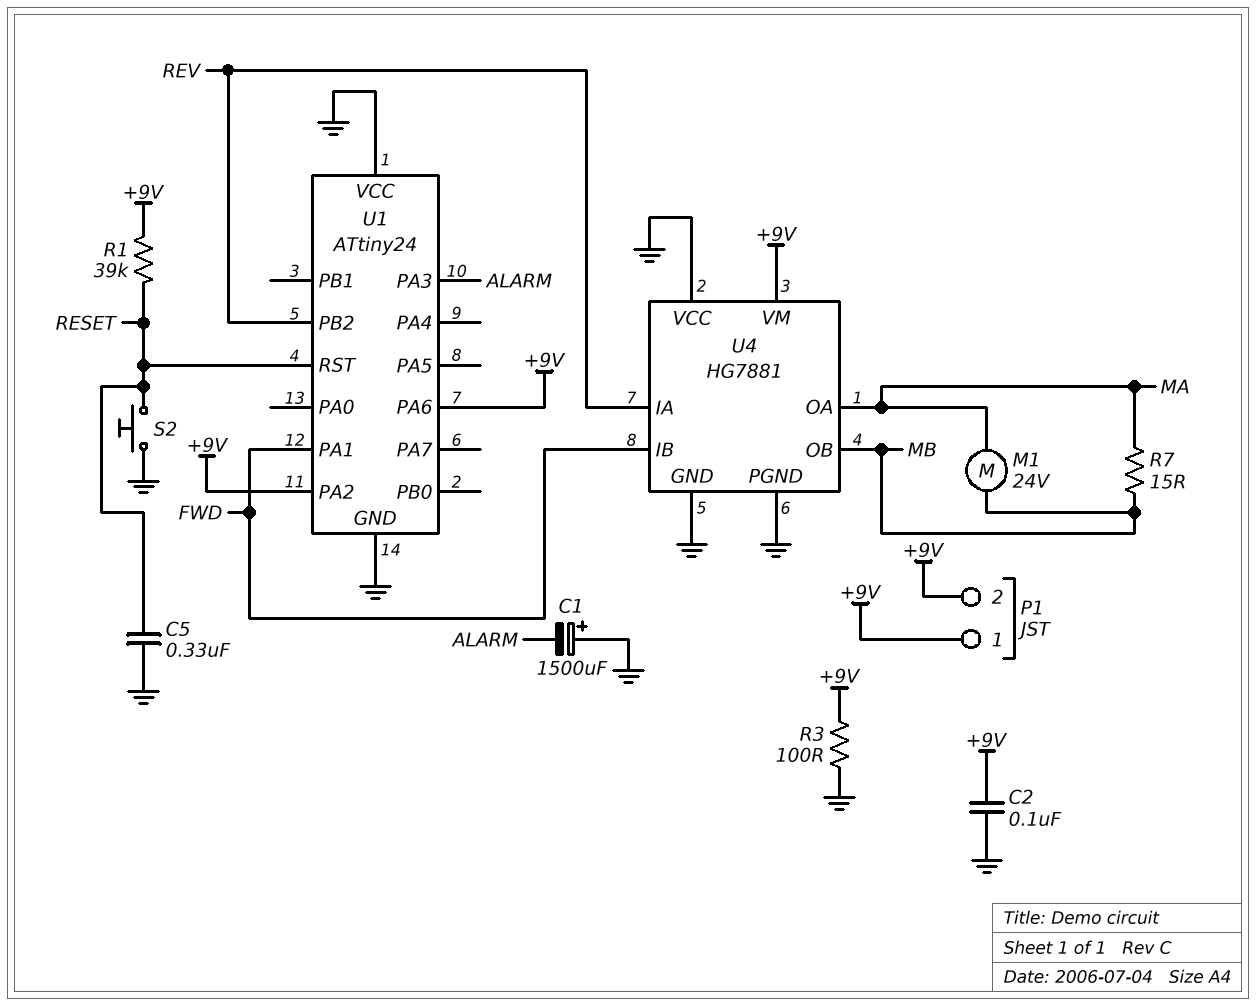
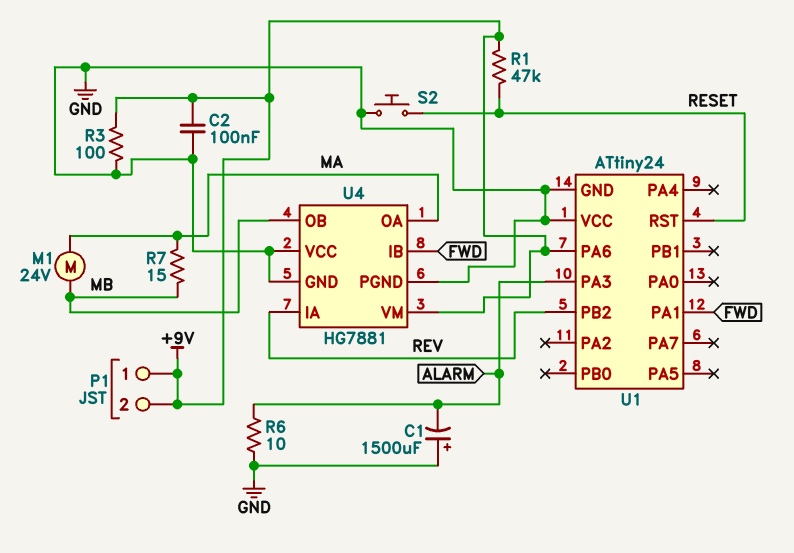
C5: 330nF (GND, RESET) -> none
R1: 39k (+9V, RESET) -> 47k (+9V, RESET)
R6: none -> 10 (ALARM, GND)
U1 pin PA2: +9V -> none

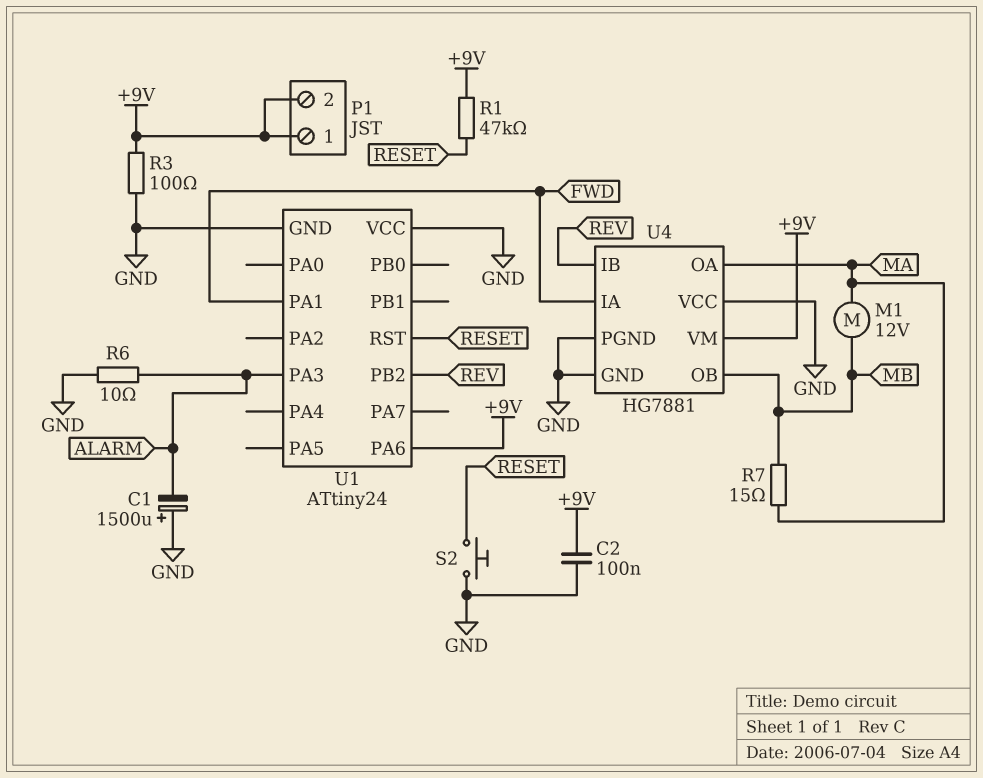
M1: motor 24V (MA, MB) -> motor 12V (MA, MB)
U4 pin IA: REV -> FWD
U4 pin IB: FWD -> REV

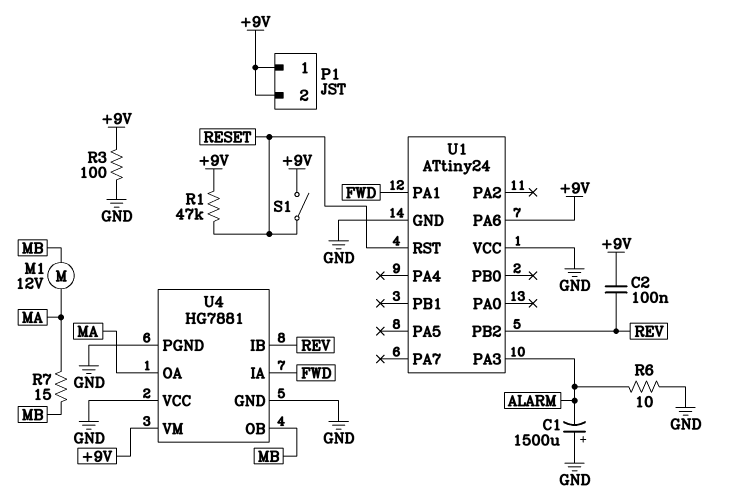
C2: 100nF (+9V, GND) -> 100nF (+9V, REV)
S1: none -> switch (+9V, RESET)
S2: button (GND, RESET) -> none

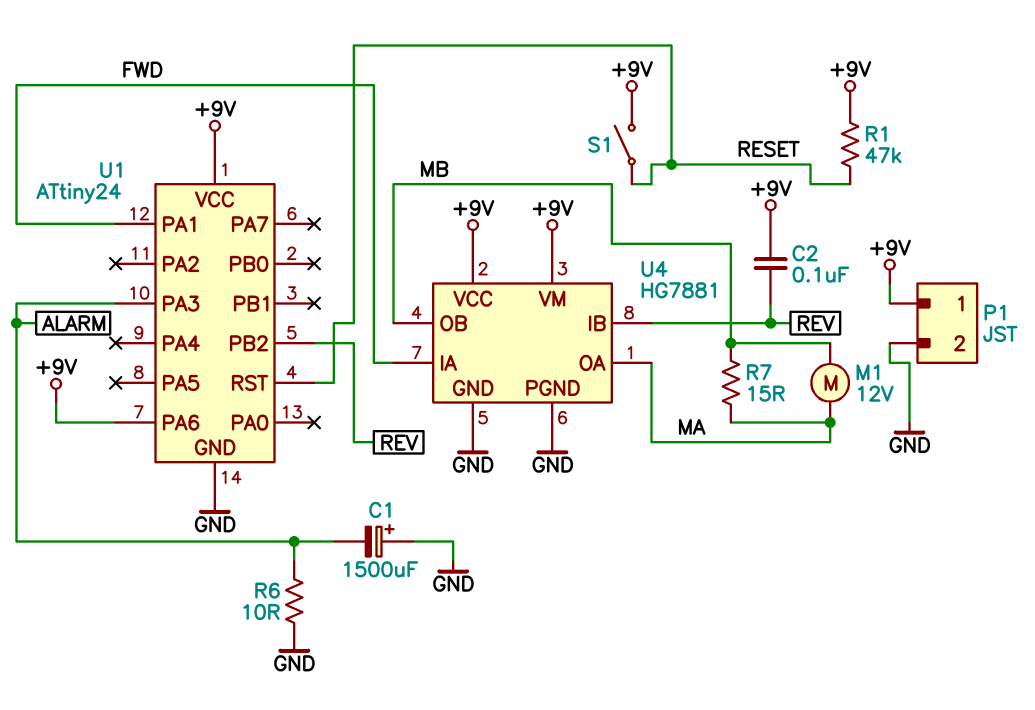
P1 pin 2: +9V -> GND
R3: 100 (+9V, GND) -> none
U1 pin VCC: GND -> +9V
U4 pin VCC: GND -> +9V

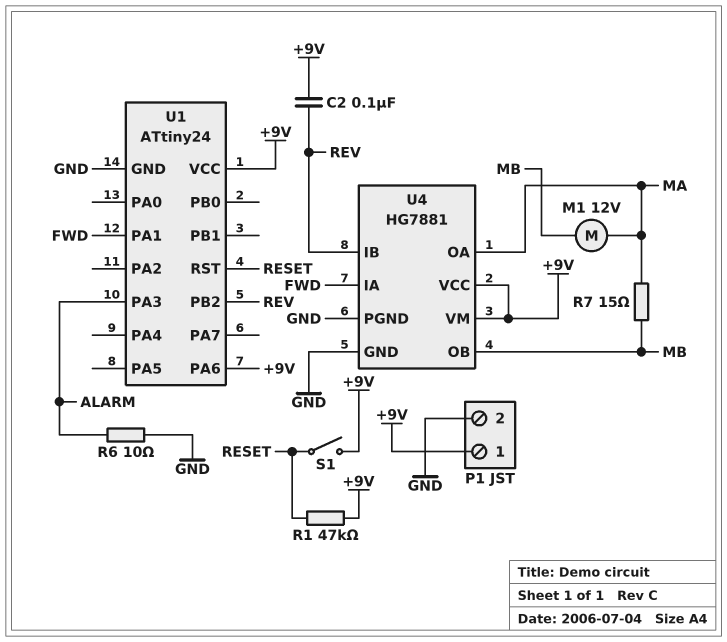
C1: 1500uF (plus GND, minus ALARM) -> none

